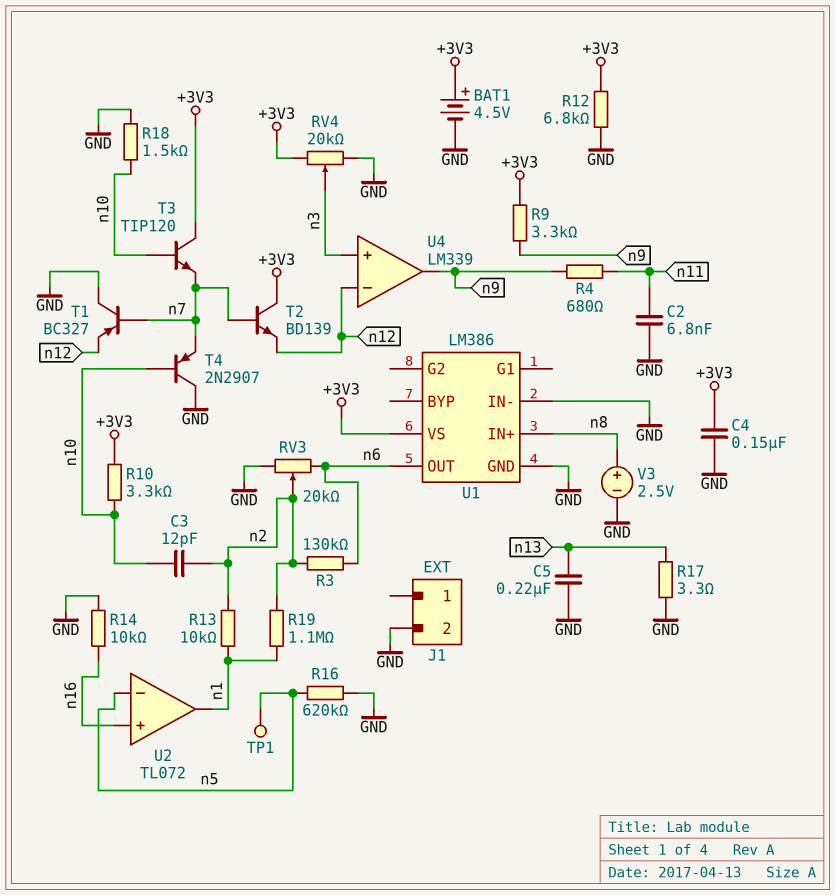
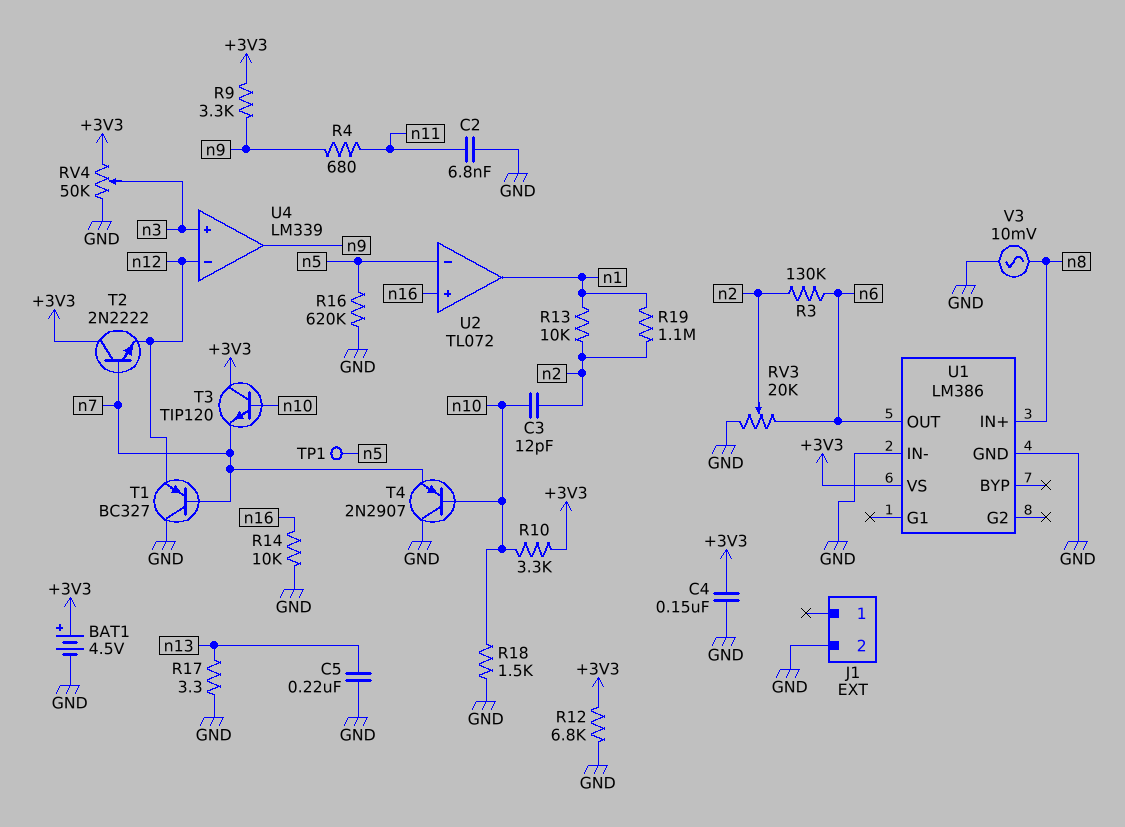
RV4: 20k (+3V3, GND, wiper n3) -> 50k (+3V3, GND, wiper n3)
T2: NPN BD139 (B n7, C +3V3, E n12) -> NPN 2N2222 (B n7, C +3V3, E n12)
V3: 2.5V (plus n8, minus GND) -> AC 10mV (GND, n8)

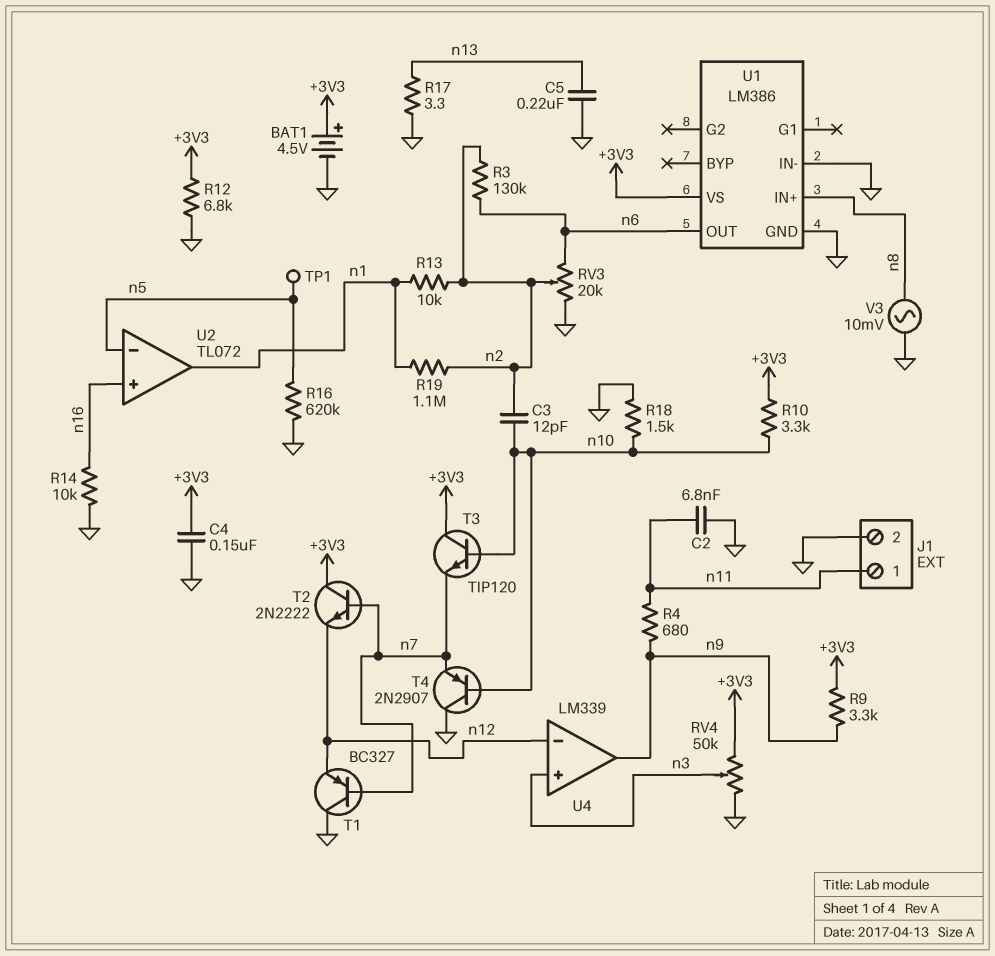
J1 pin 1: none -> n11

